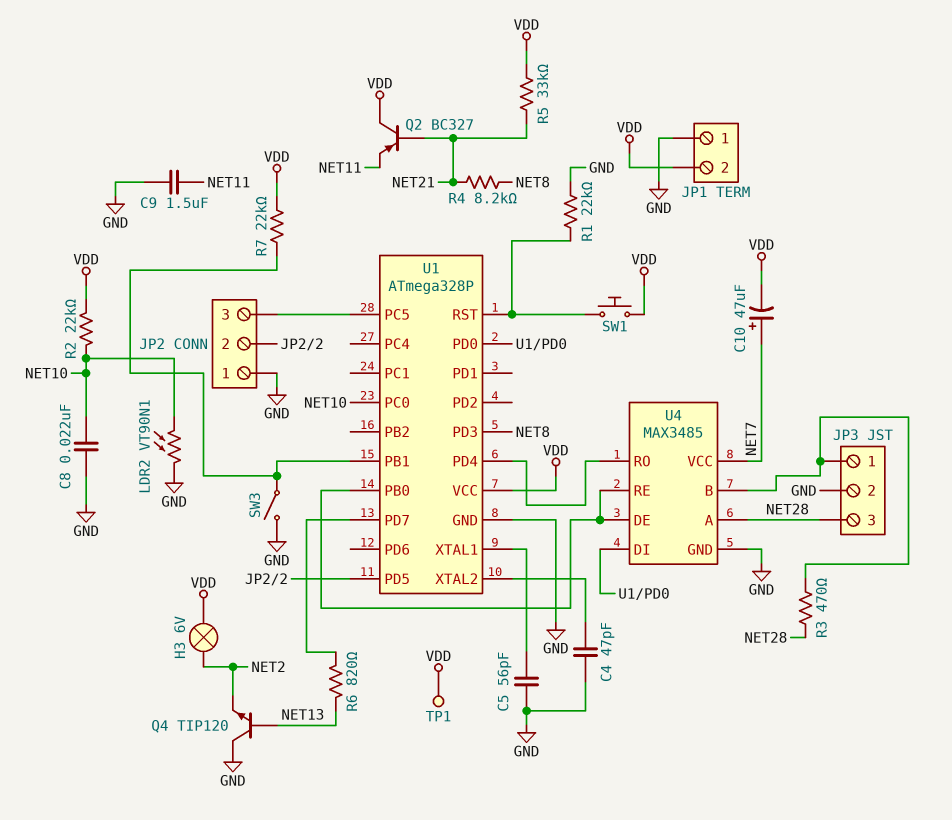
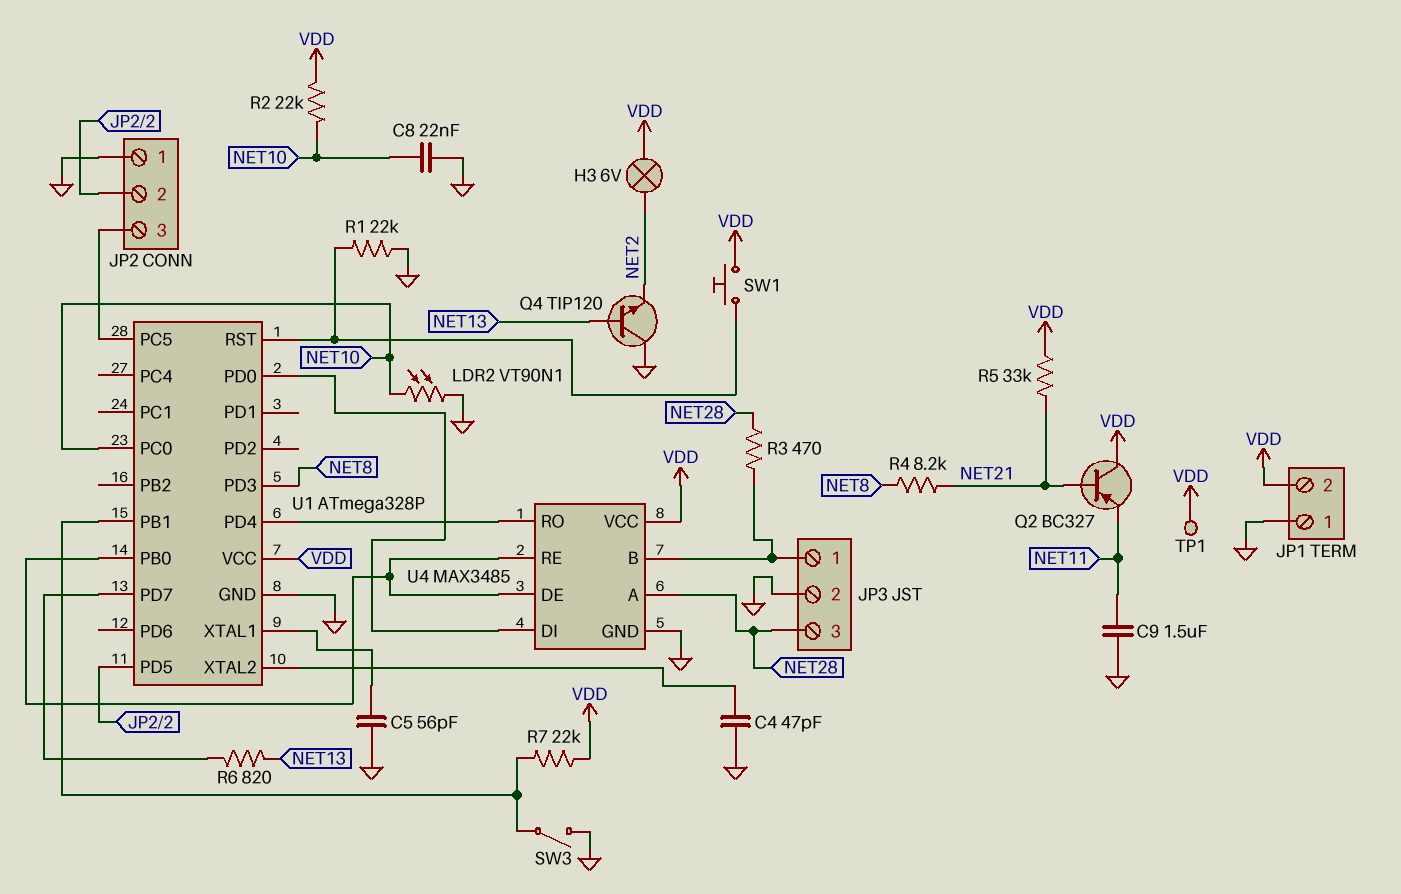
C10: 47uF (plus NET7, minus VDD) -> none
U4 pin VCC: NET7 -> VDD

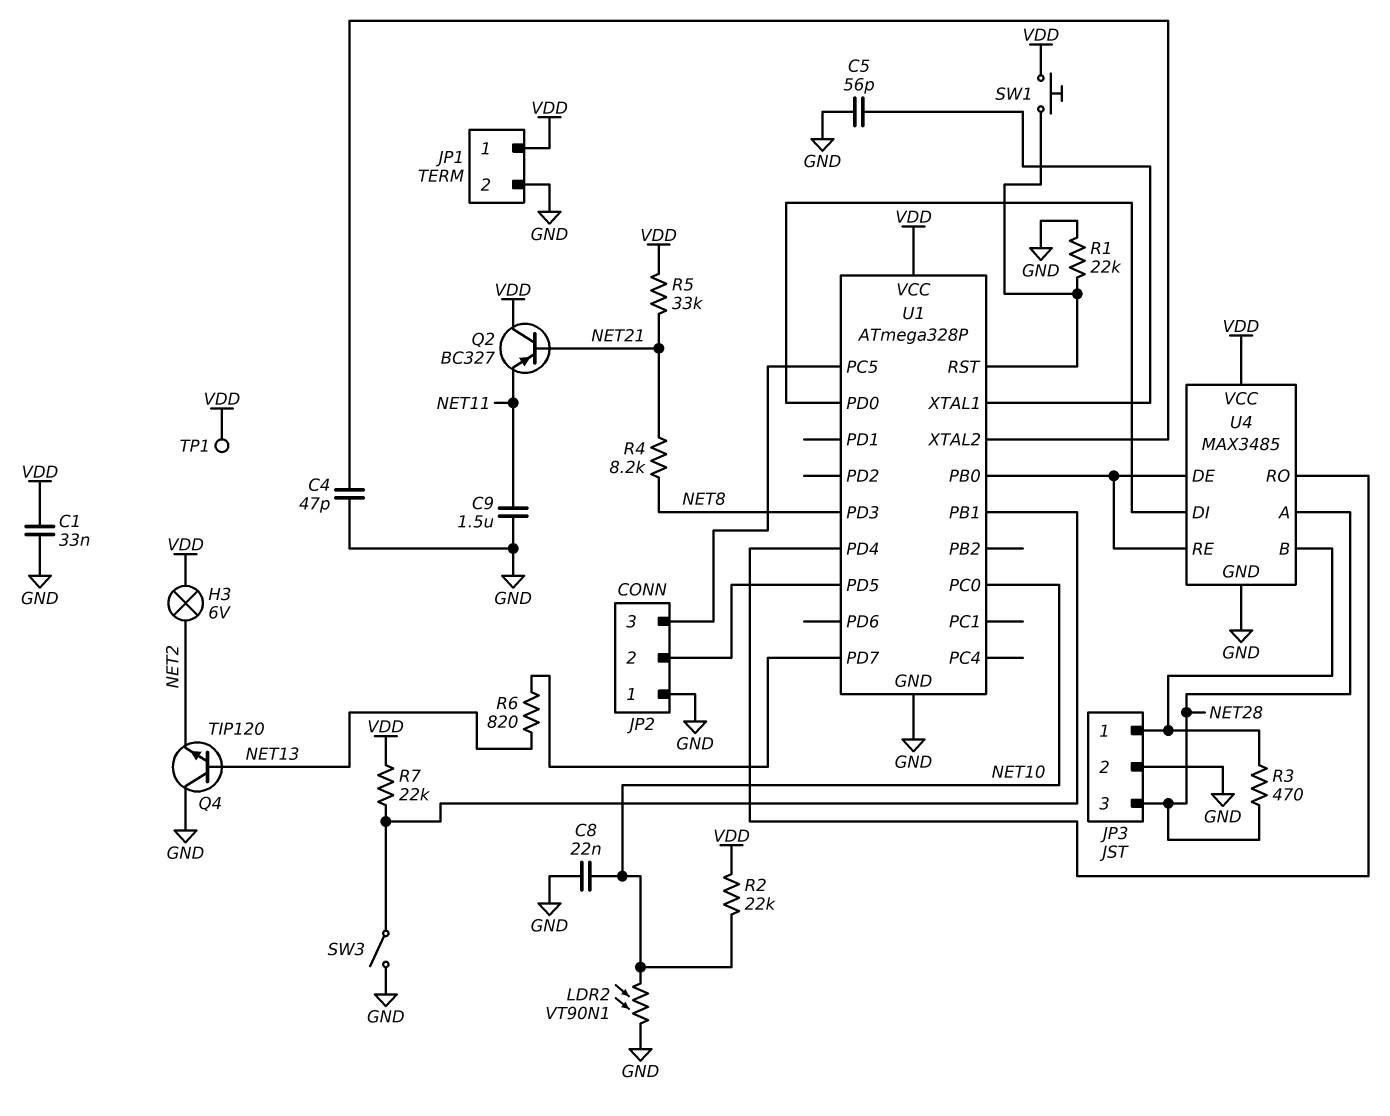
C1: none -> 33nF (GND, VDD)
JP1 pin 1: GND -> VDD
JP1 pin 2: VDD -> GND

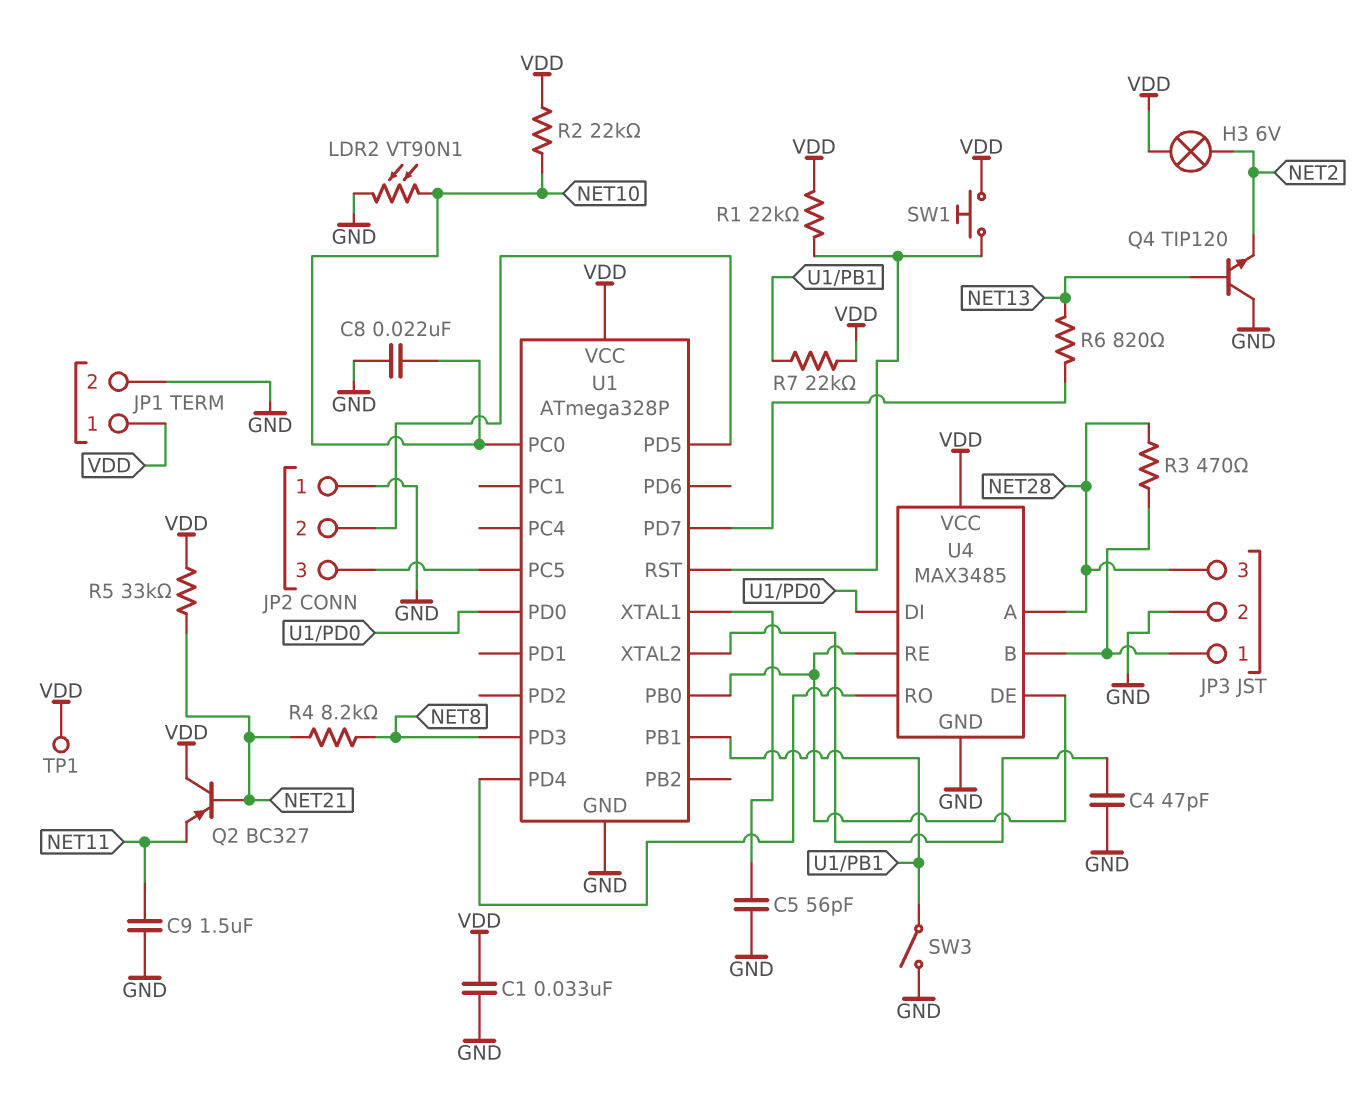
R1: 22k (GND, U1/RST) -> 22k (U1/RST, VDD)

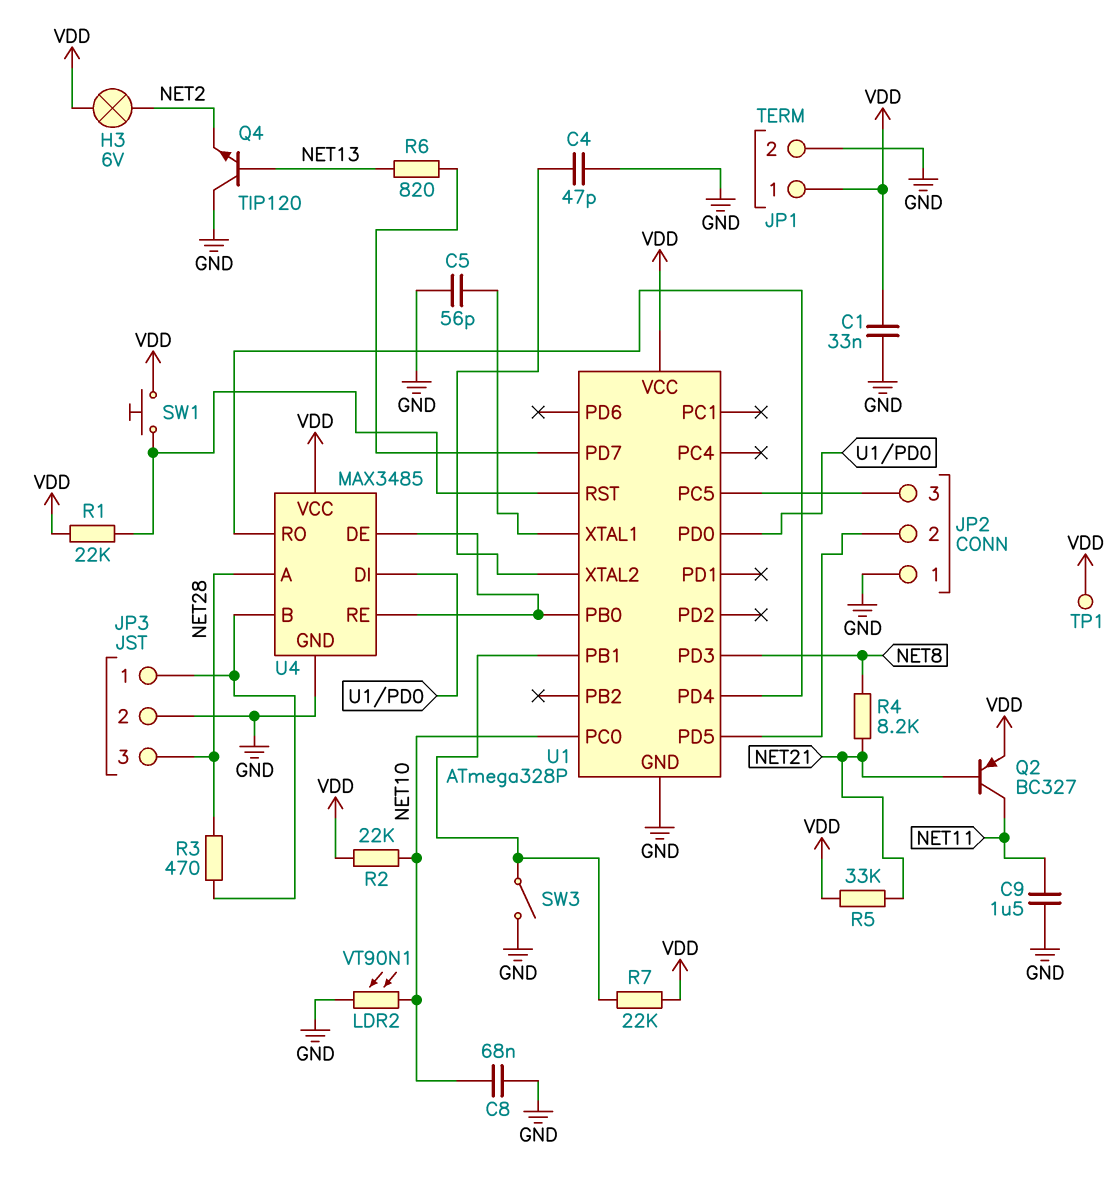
C8: 22nF (GND, NET10) -> 68nF (GND, NET10)
Q2: PNP BC327 (B NET21, C VDD, E NET11) -> PNP BC327 (B NET21, C NET11, E VDD)

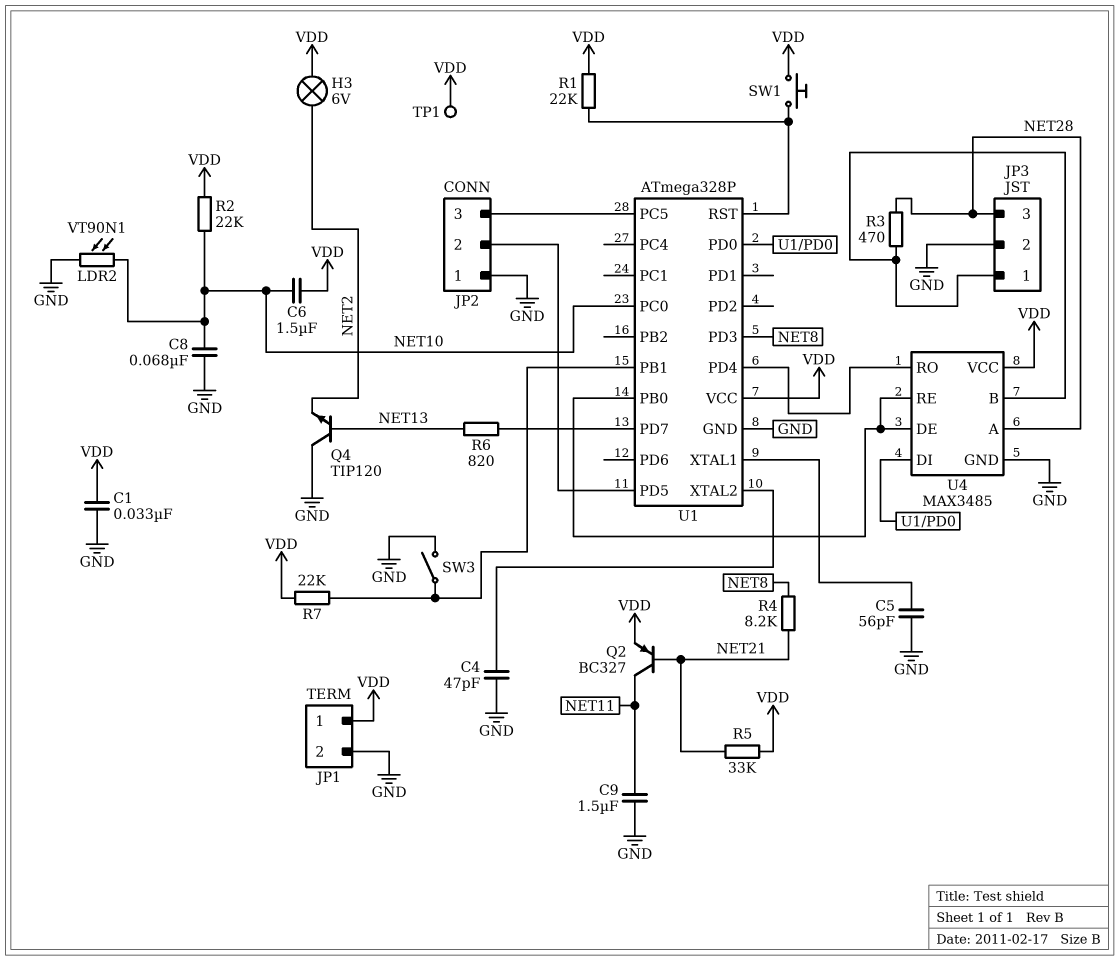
C6: none -> 1.5uF (NET10, VDD)

